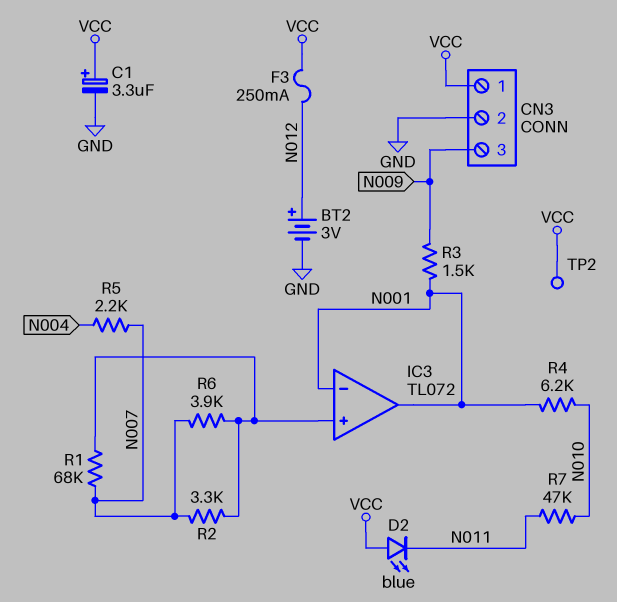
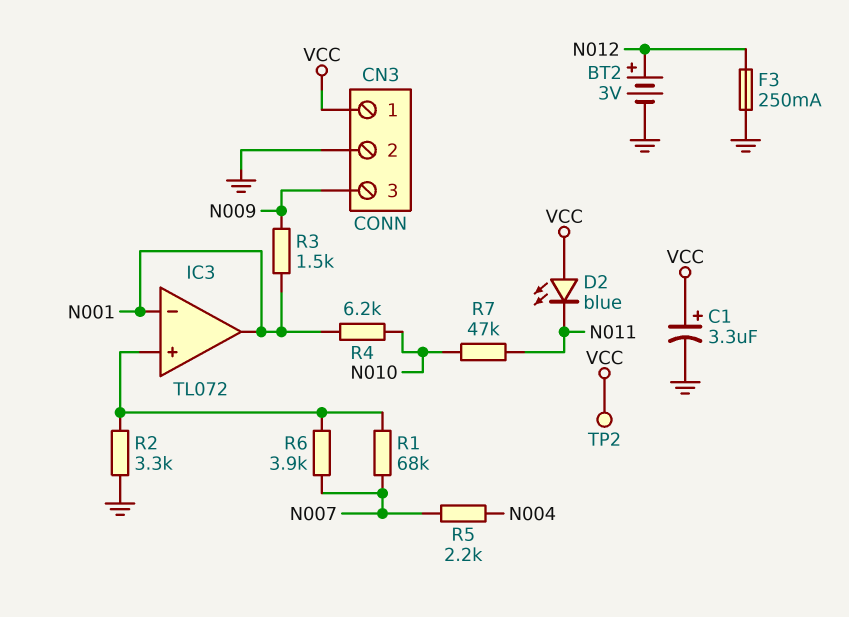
F3: 250mA (N012, VCC) -> 250mA (GND, N012)
R2: 3.3k (IC3/in+, N007) -> 3.3k (GND, IC3/in+)

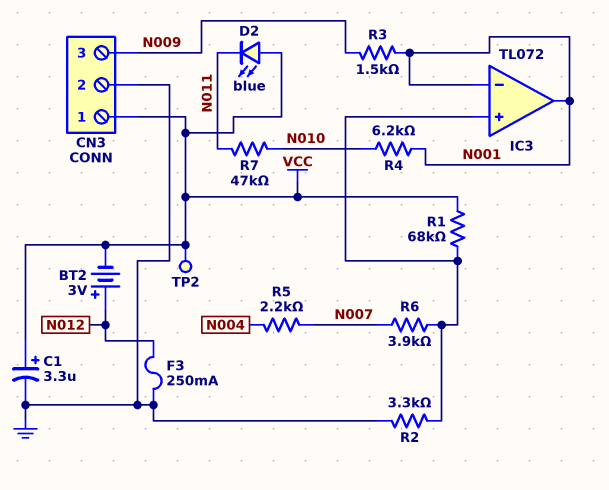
BT2: 3V (plus N012, minus GND) -> 3V (plus N012, minus VCC)
R1: 68k (IC3/in+, N007) -> 68k (IC3/in+, VCC)

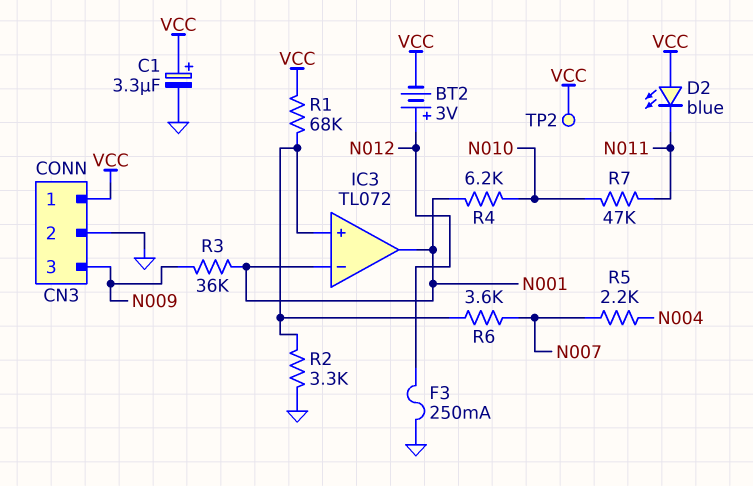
R3: 1.5k (N001, N009) -> 36k (N001, N009)
R6: 3.9k (IC3/in+, N007) -> 3.6k (IC3/in+, N007)

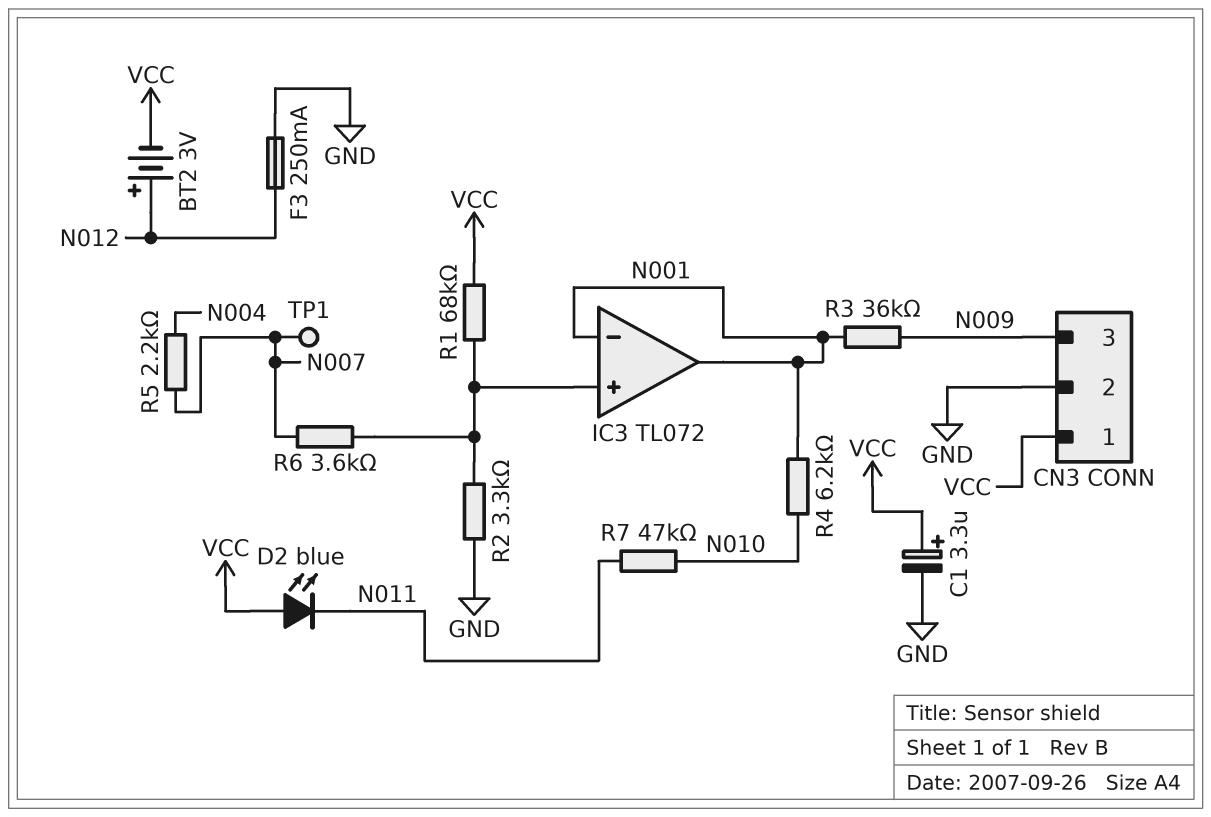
TP1: none -> test point (N007)
TP2: test point (VCC) -> none

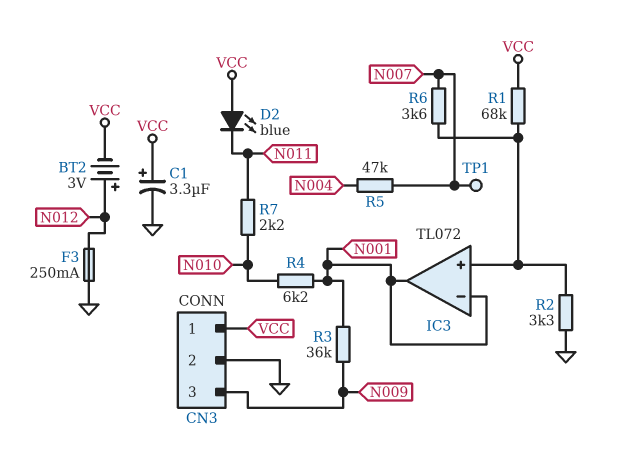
R5: 2.2k (N004, N007) -> 47k (N004, N007)
R7: 47k (N010, N011) -> 2.2k (N010, N011)

